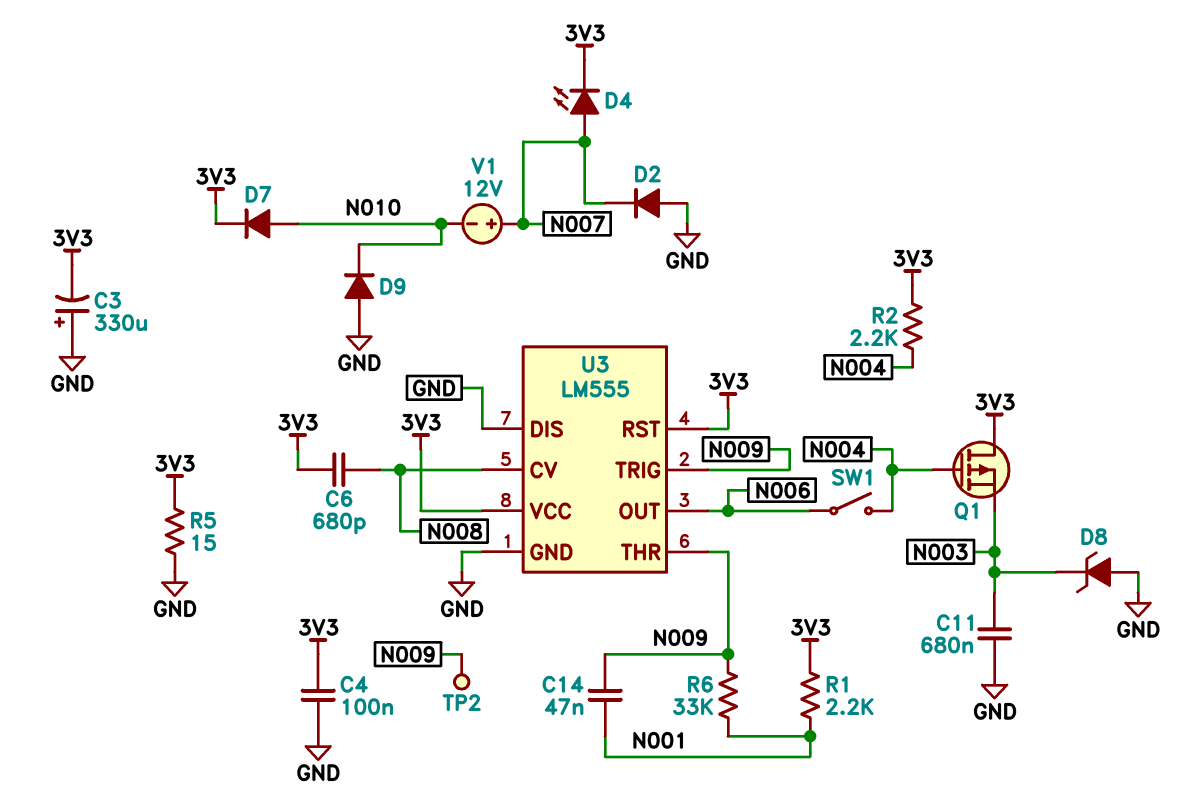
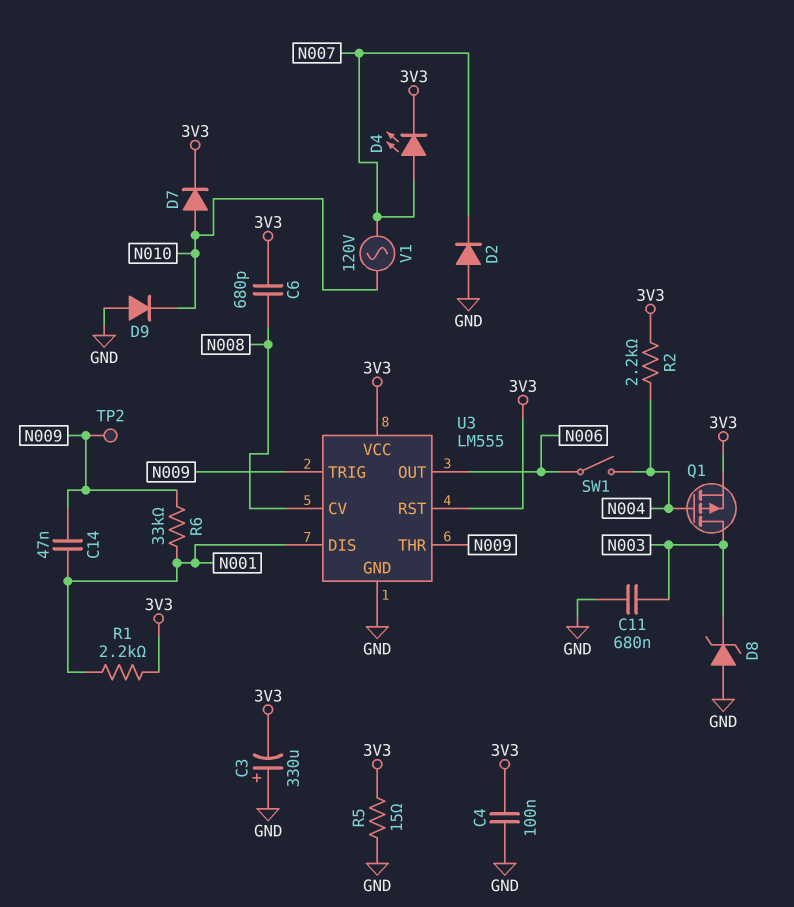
Q1: PMOS (G N004, D 3V3, S N003) -> PMOS (G N004, D N003, S 3V3)
U3 pin DIS: GND -> N001
V1: 12V (plus N007, minus N010) -> AC 120V (N007, N010)

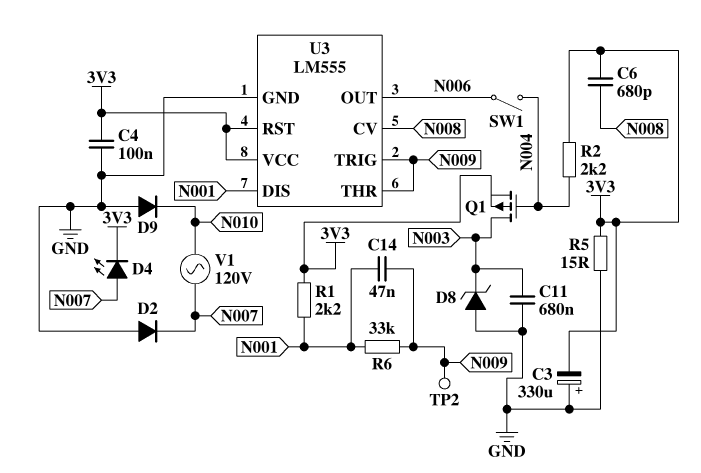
D7: diode (A N010, K 3V3) -> none

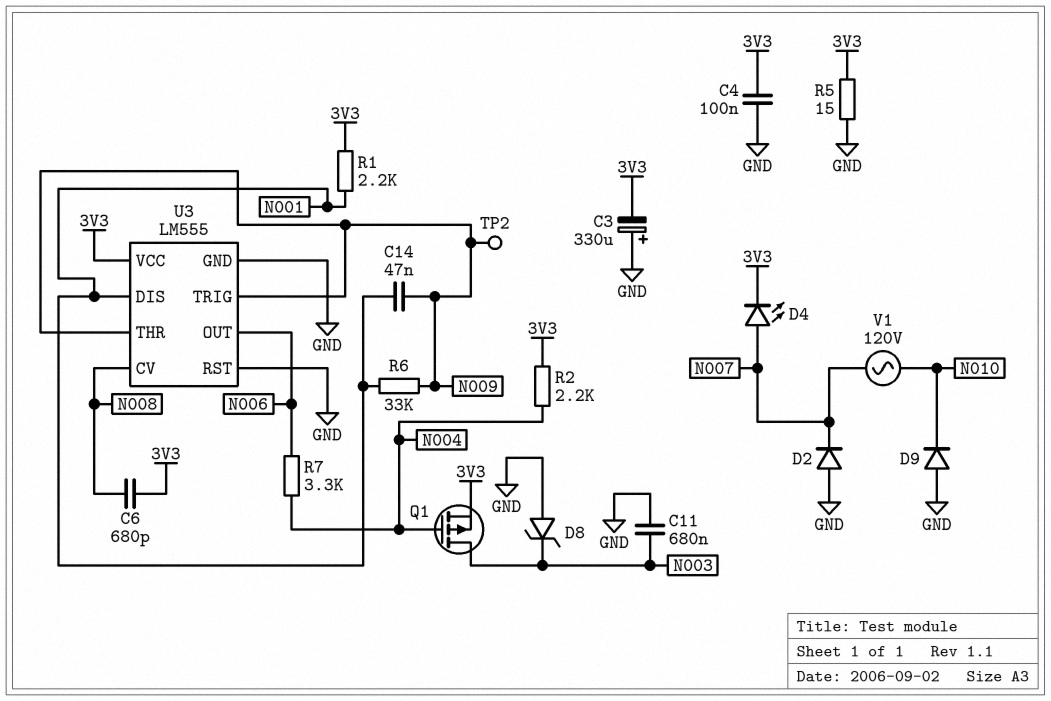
R7: none -> 3.3k (N004, N006)
SW1: switch (N004, N006) -> none
U3 pin RST: 3V3 -> GND

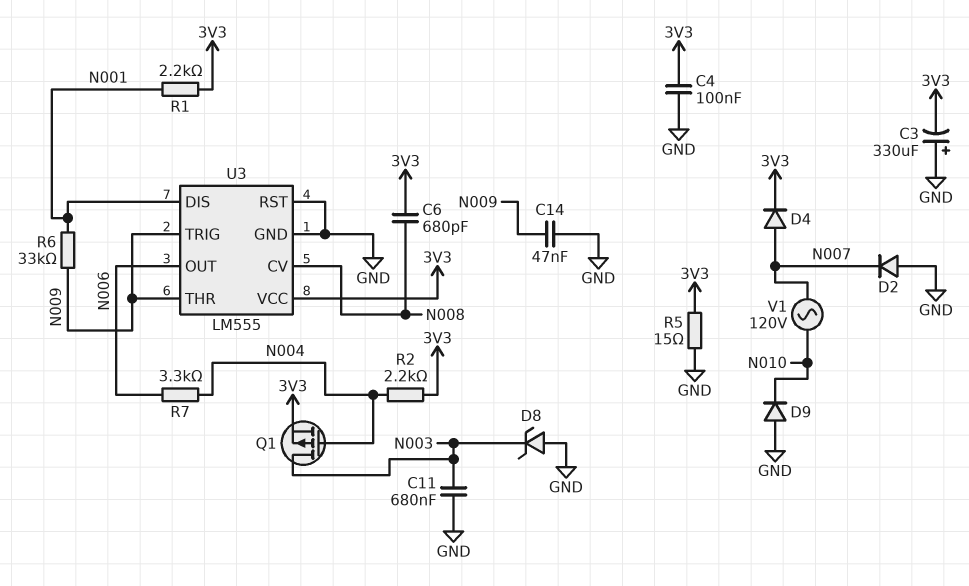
C14: 47nF (N001, N009) -> 47nF (GND, N009)
D4: LED (A N007, K 3V3) -> diode (A N007, K 3V3)
TP2: test point (N009) -> none

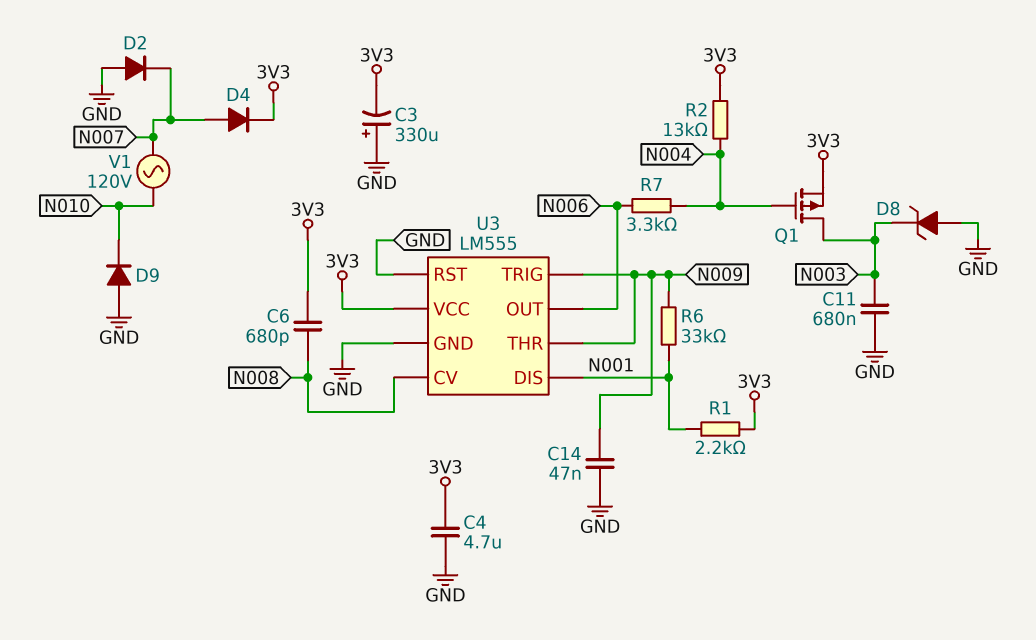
C4: 100nF (3V3, GND) -> 4.7uF (3V3, GND)
R2: 2.2k (3V3, N004) -> 13k (3V3, N004)
R5: 15 (3V3, GND) -> none

